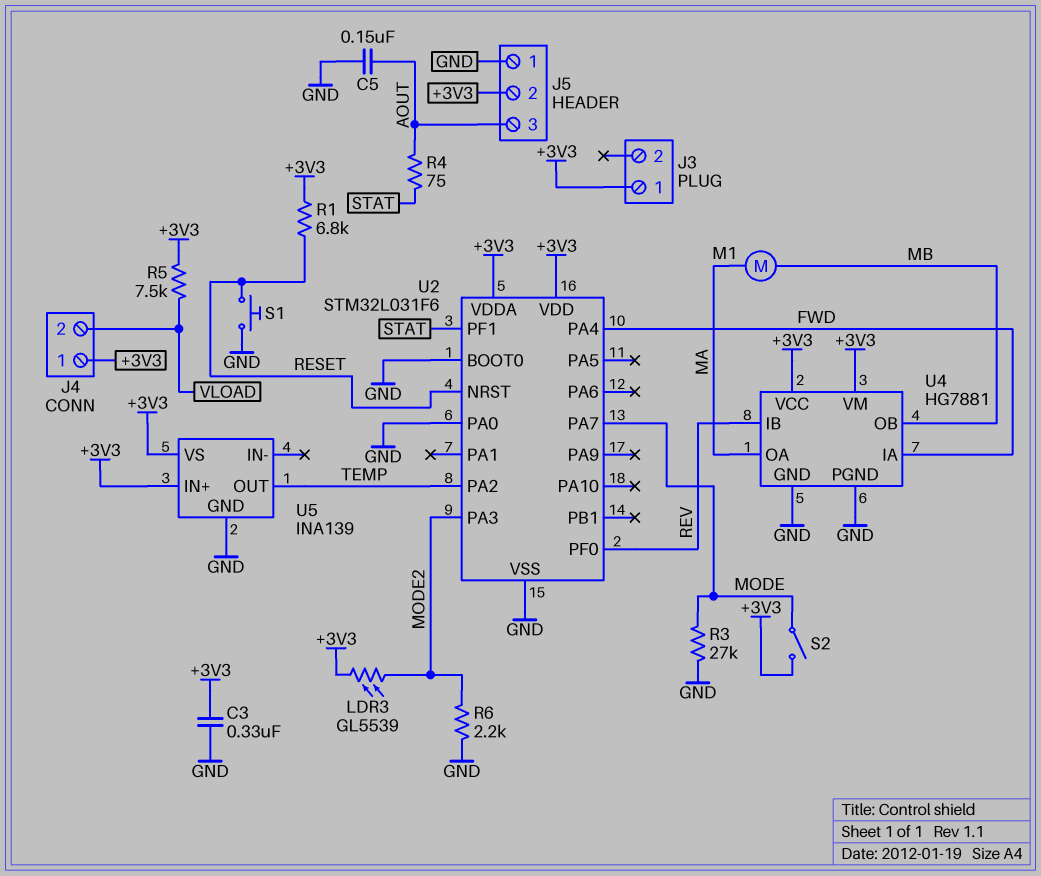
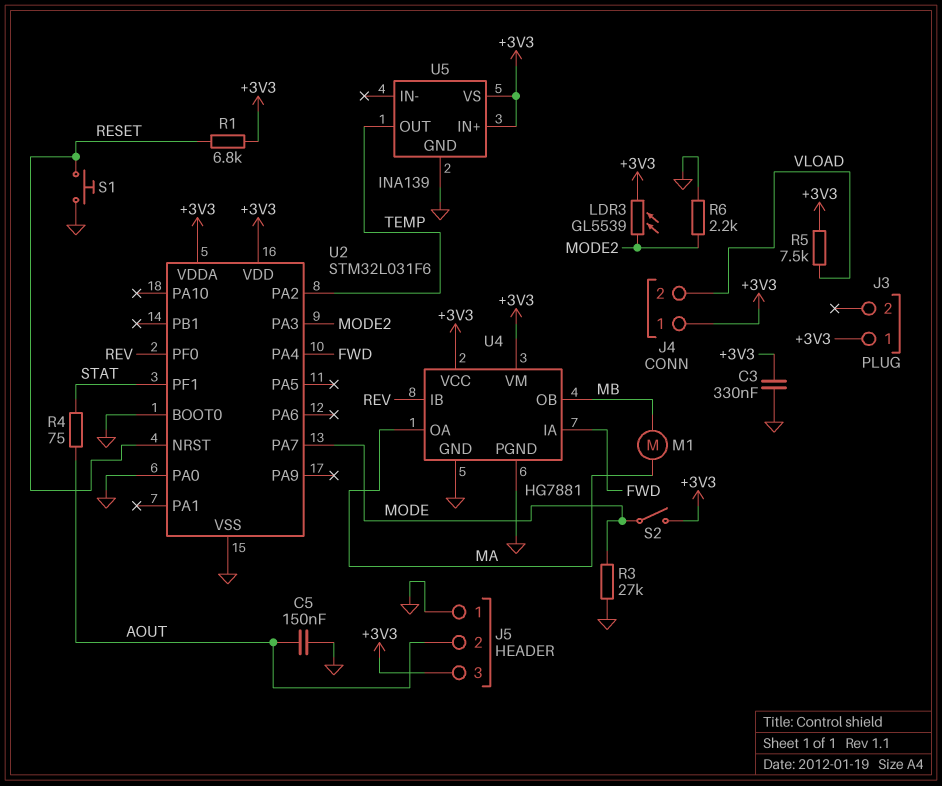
J5 pin 2: +3V3 -> AOUT
J5 pin 3: AOUT -> +3V3

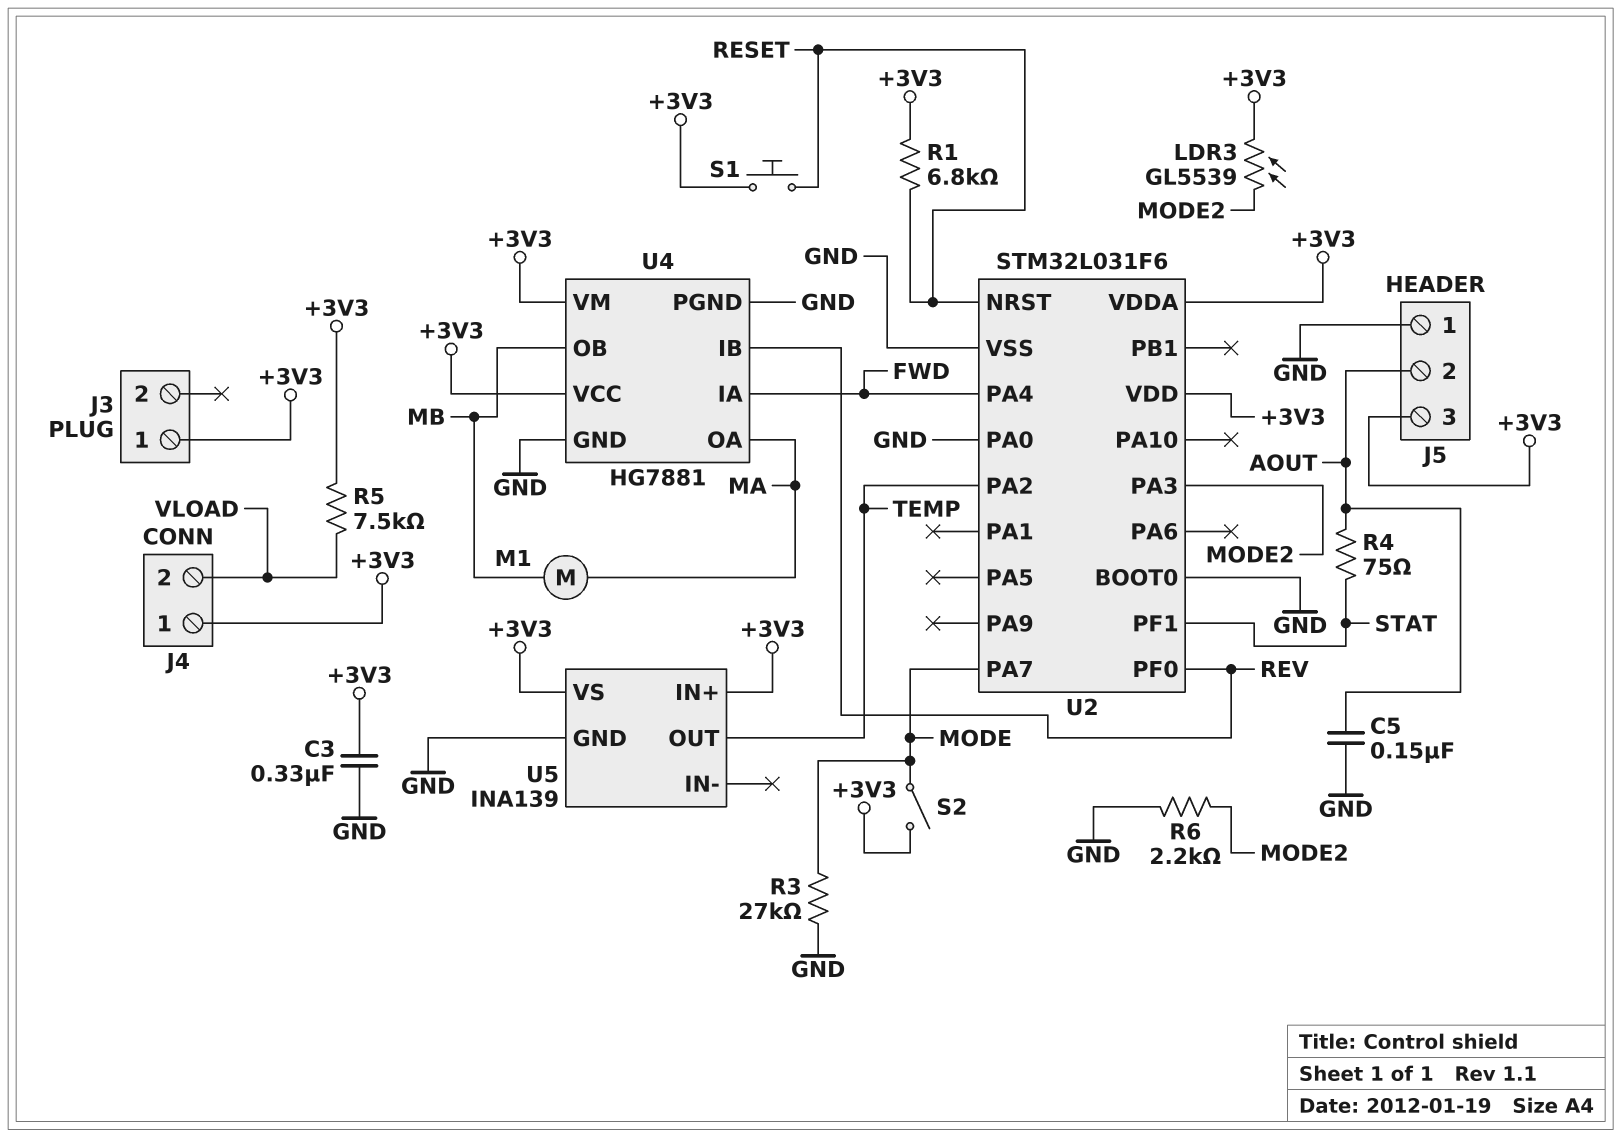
S1: button (GND, RESET) -> button (+3V3, RESET)

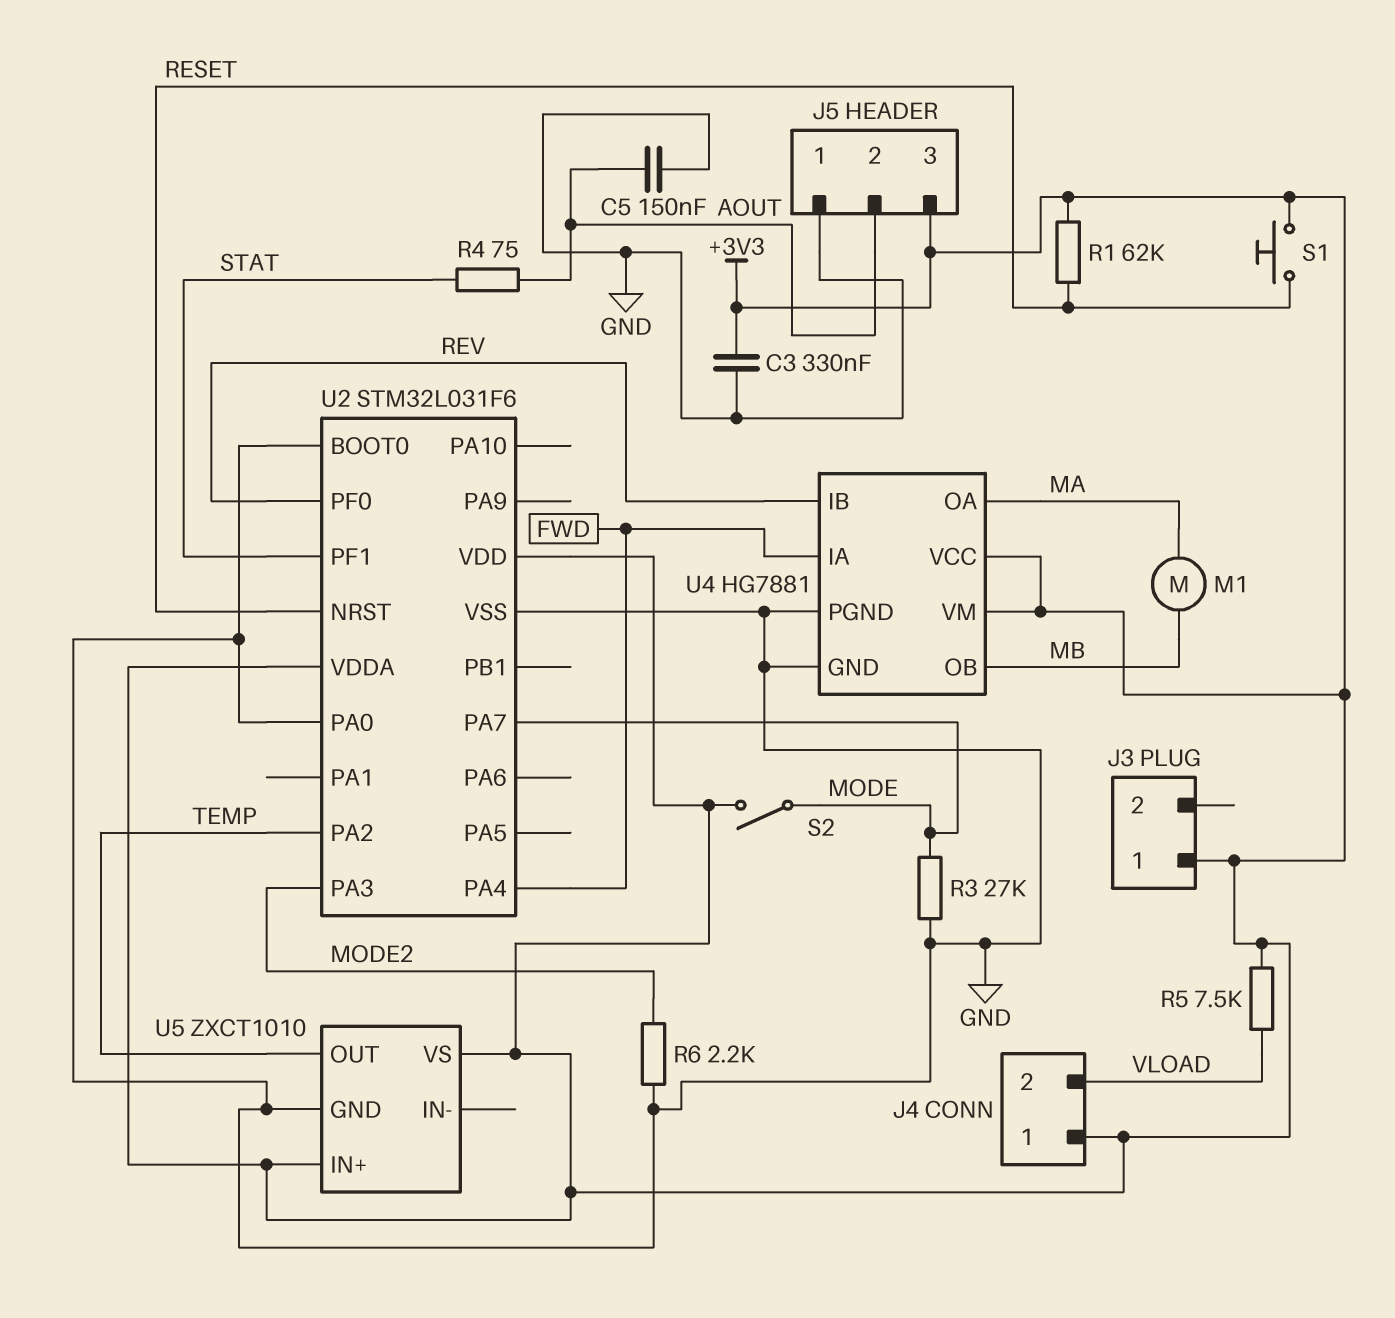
LDR3: GL5539 (+3V3, MODE2) -> none
R1: 6.8k (+3V3, RESET) -> 62k (+3V3, RESET)
U5: INA139 -> ZXCT1010

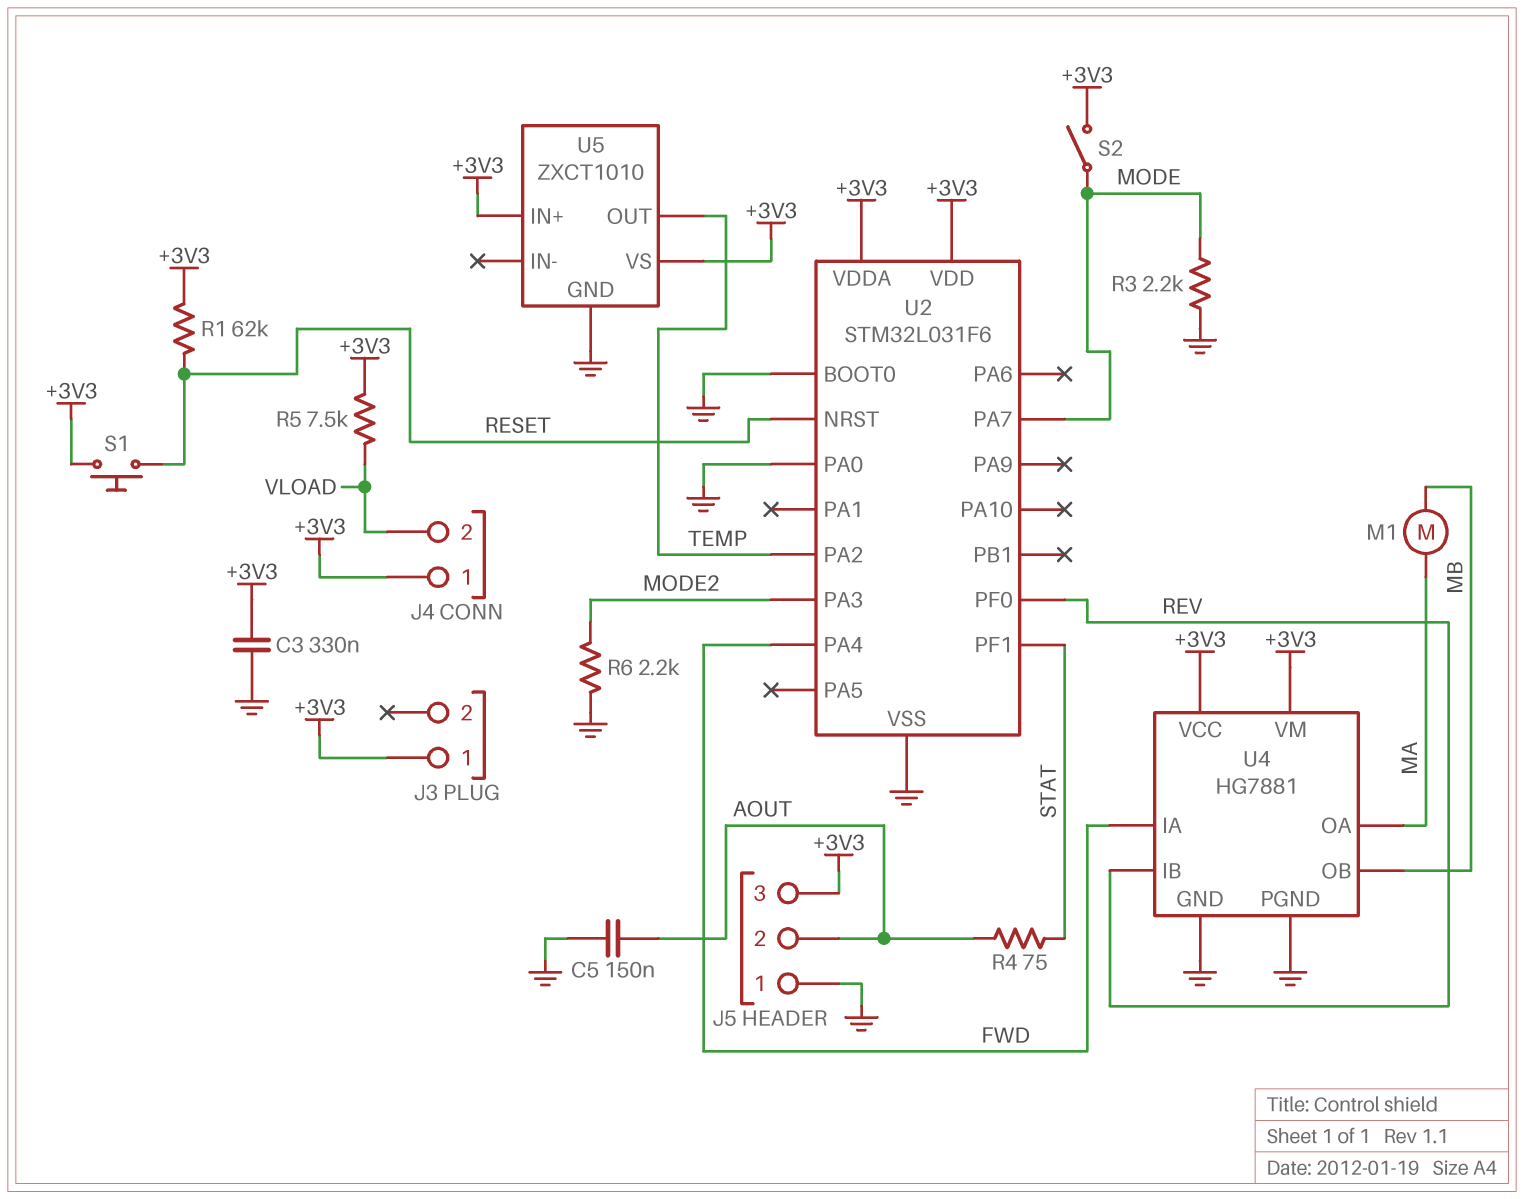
R3: 27k (GND, MODE) -> 2.2k (GND, MODE)

